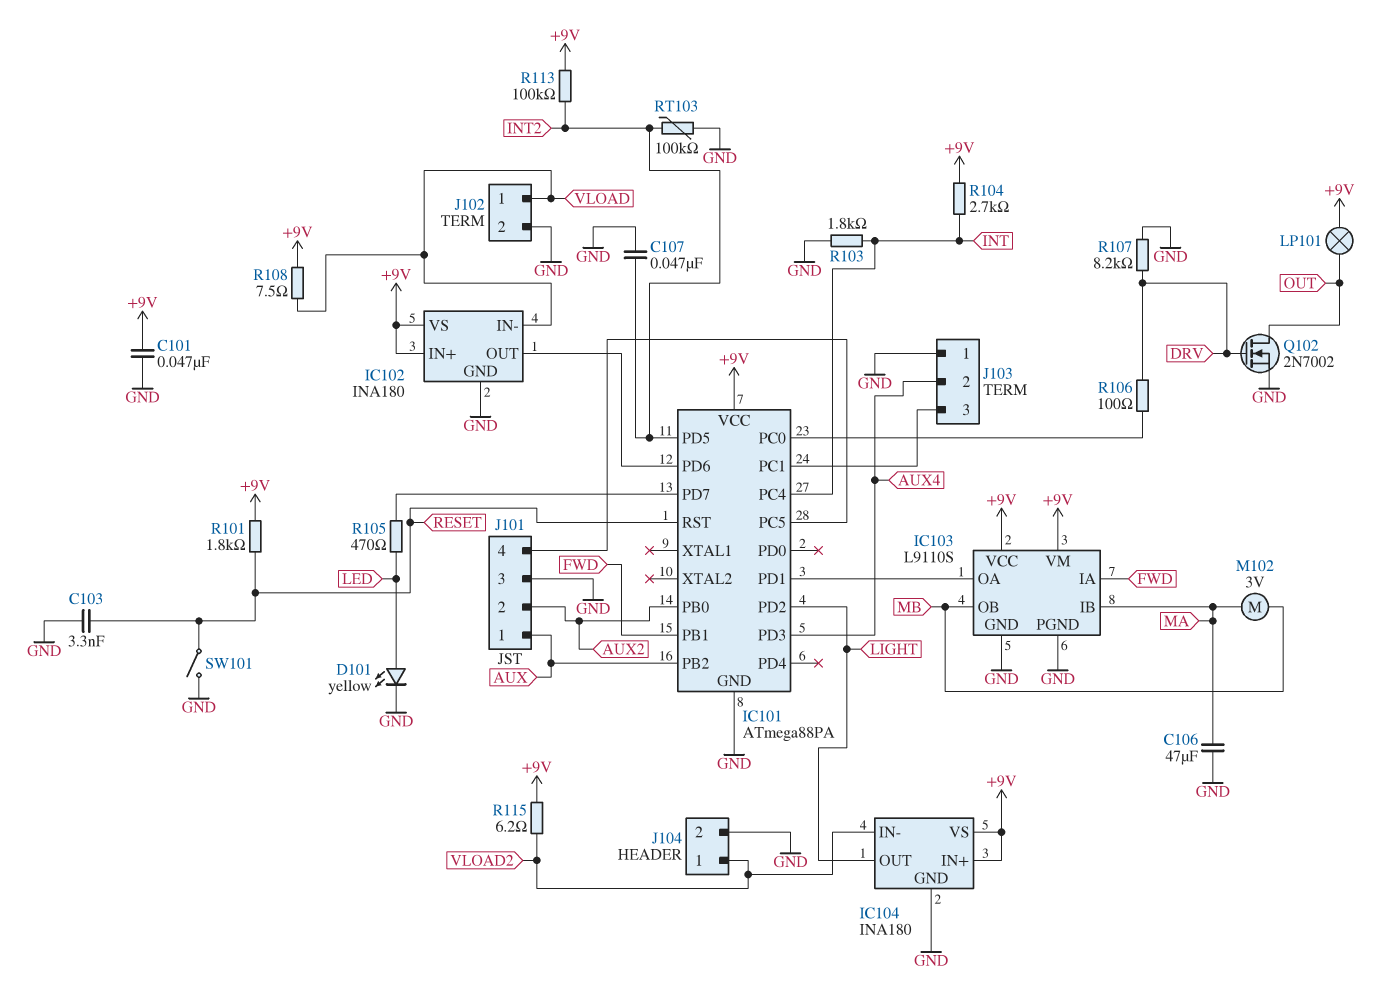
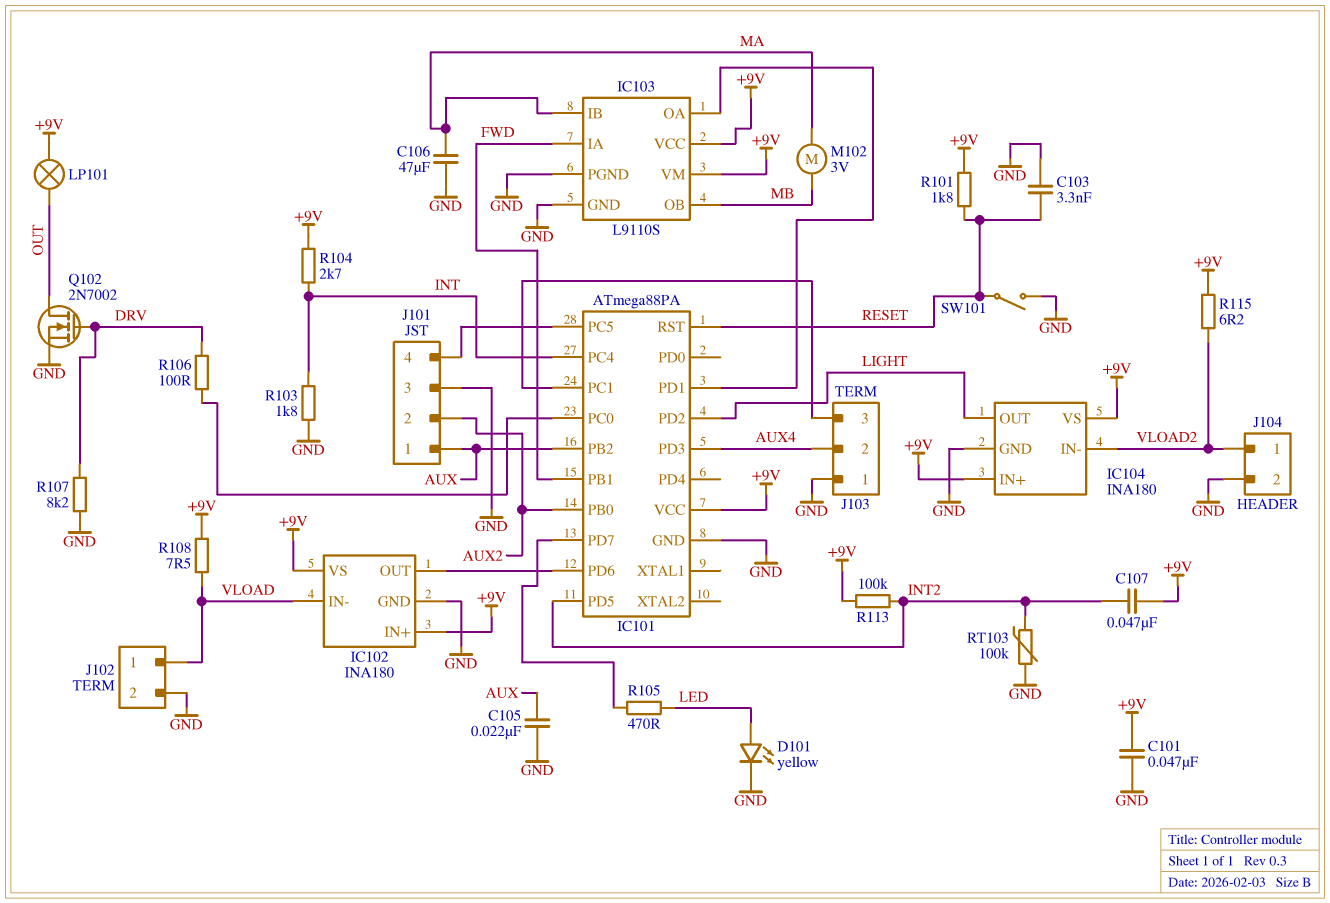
C105: none -> 22nF (AUX, GND)
C107: 47nF (GND, INT2) -> 47nF (+9V, INT2)

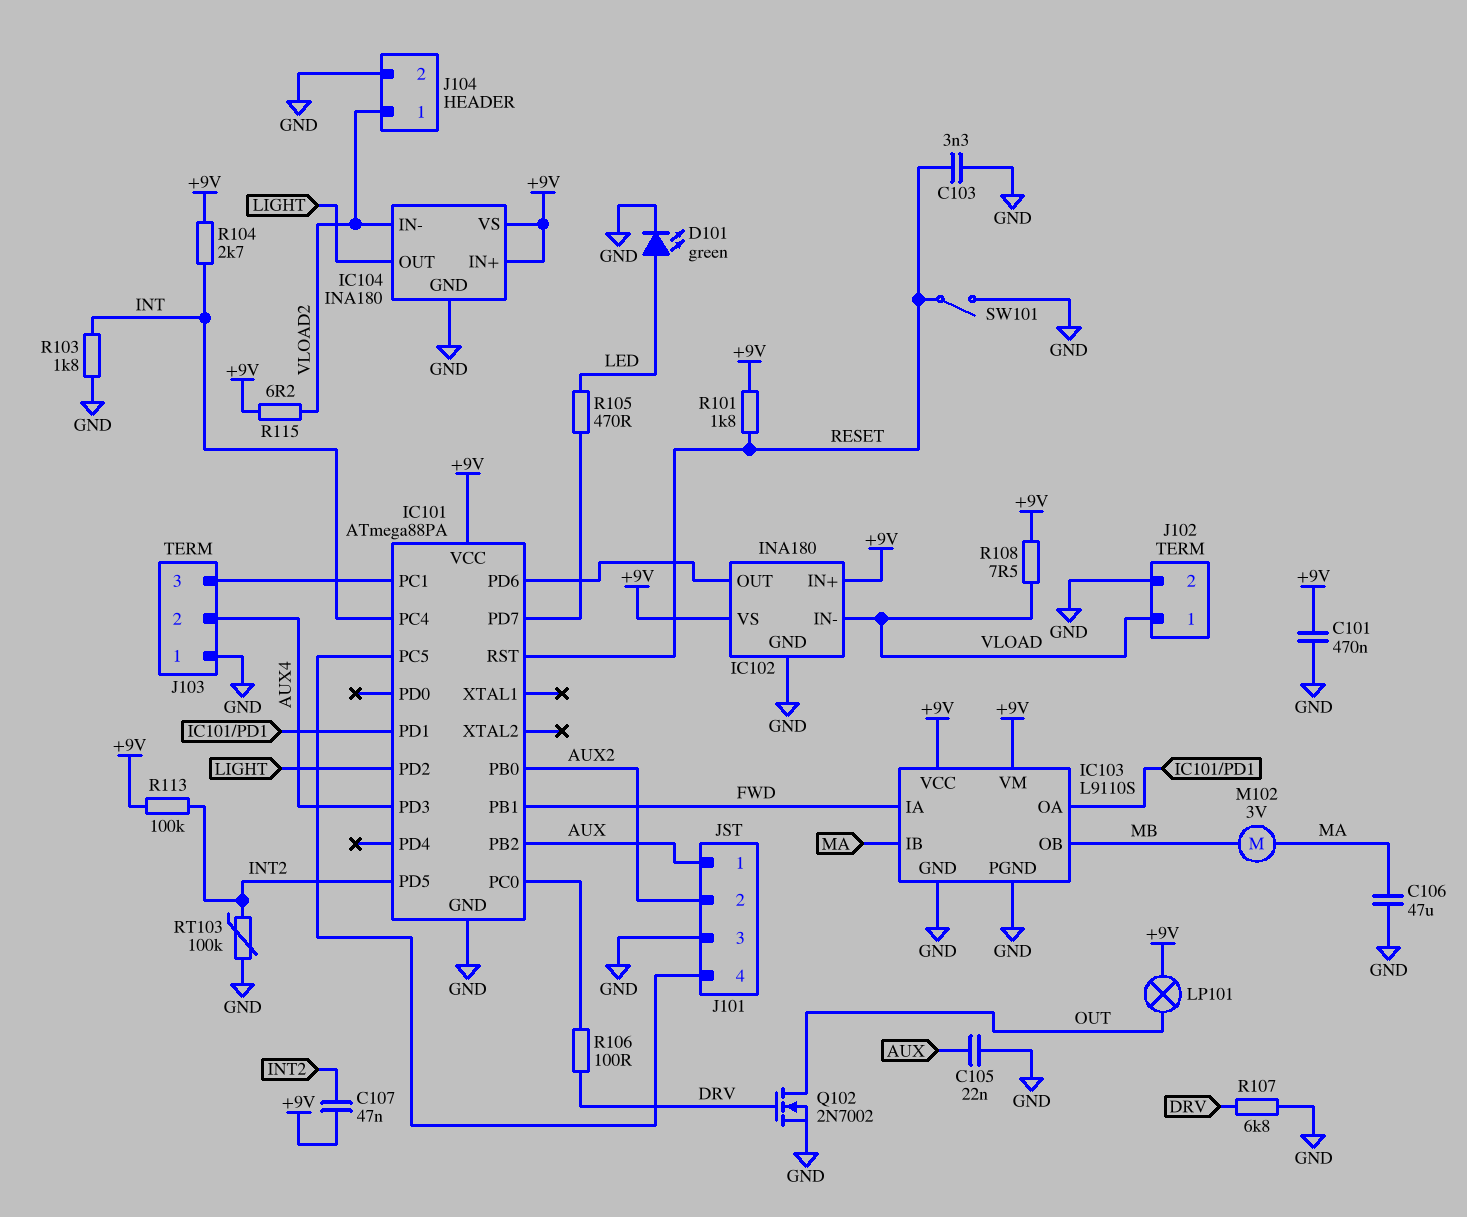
C101: 47nF (+9V, GND) -> 470nF (+9V, GND)
D101: LED yellow (A LED, K GND) -> LED green (A LED, K GND)
R107: 8.2k (DRV, GND) -> 6.8k (DRV, GND)

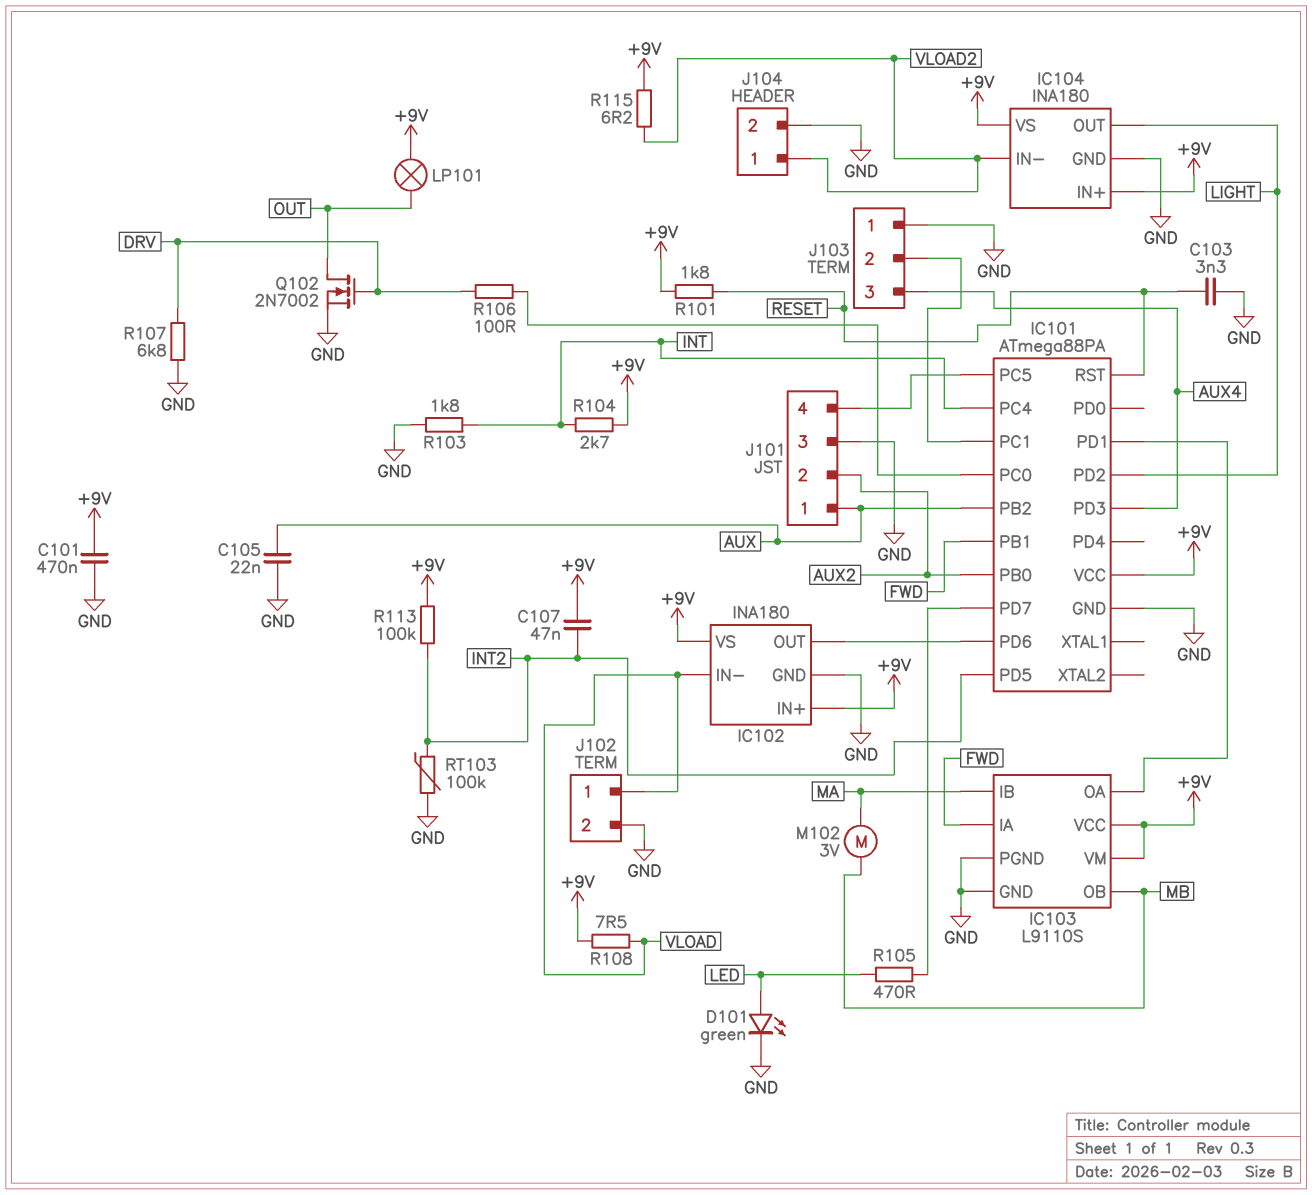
C106: 47uF (GND, MA) -> none
J103 pin 2: AUX4 -> IC101/PC1
J103 pin 3: IC101/PC1 -> AUX4
SW101: switch (GND, RESET) -> none

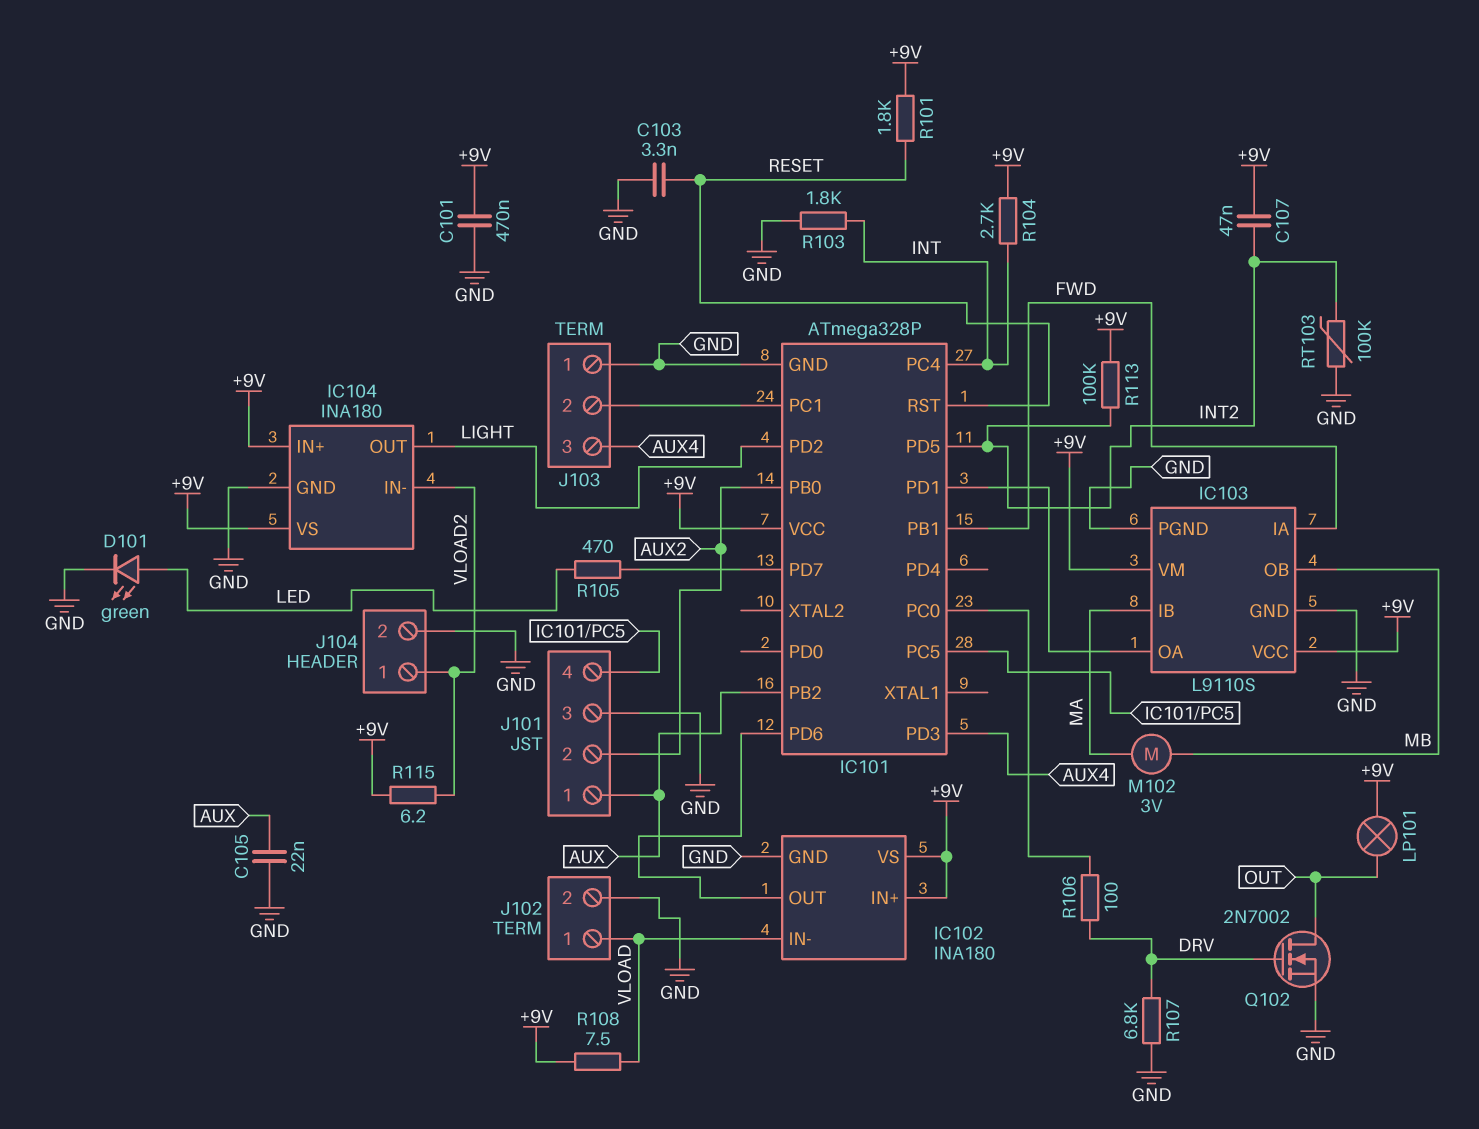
IC101: ATmega88PA -> ATmega328P

